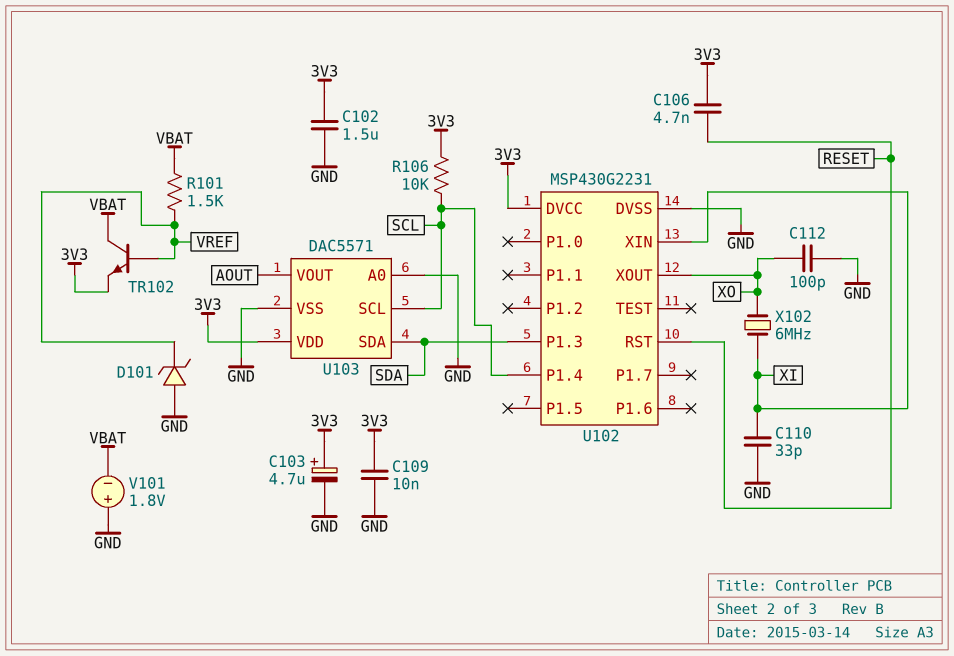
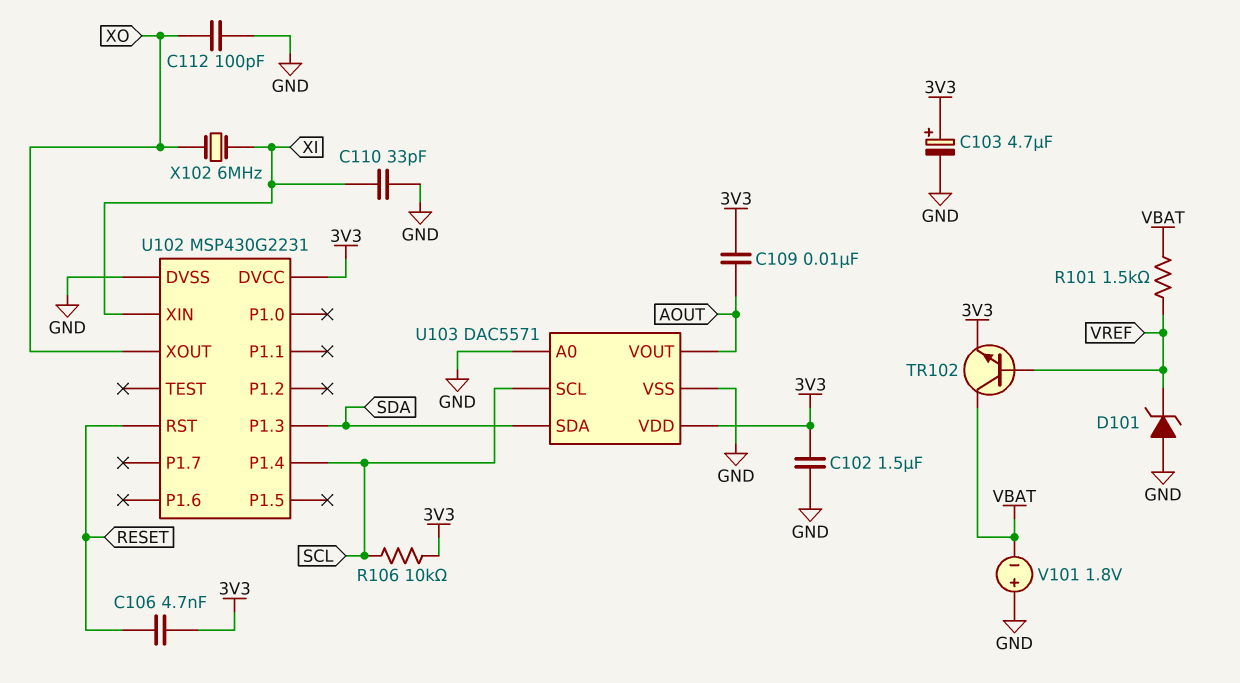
C109: 10nF (3V3, GND) -> 10nF (3V3, AOUT)

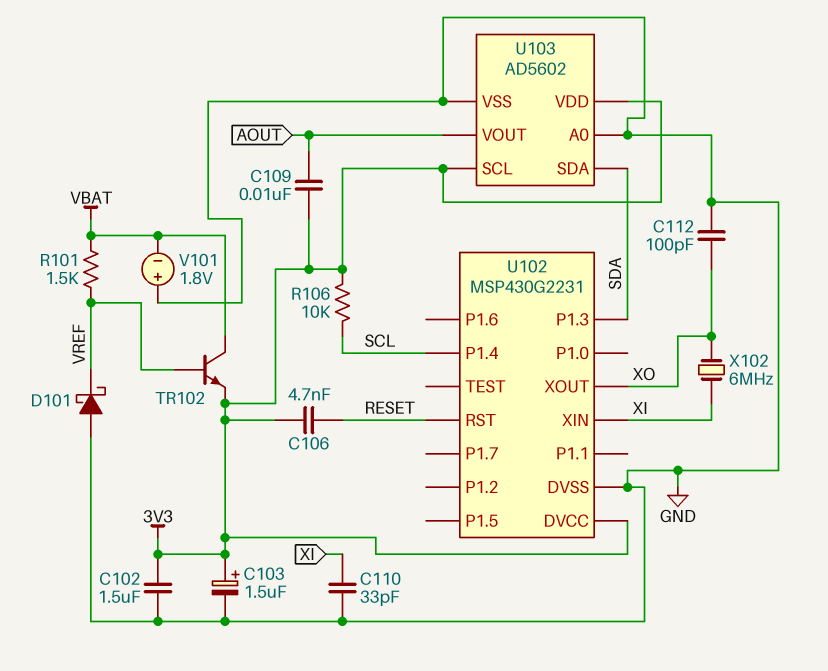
C103: 4.7uF (plus 3V3, minus GND) -> 1.5uF (plus 3V3, minus GND)
D101: zener (A GND, K VREF) -> schottky (A GND, K VREF)
U103: DAC5571 -> AD5602
U103 pin SCL: SCL -> 3V3

